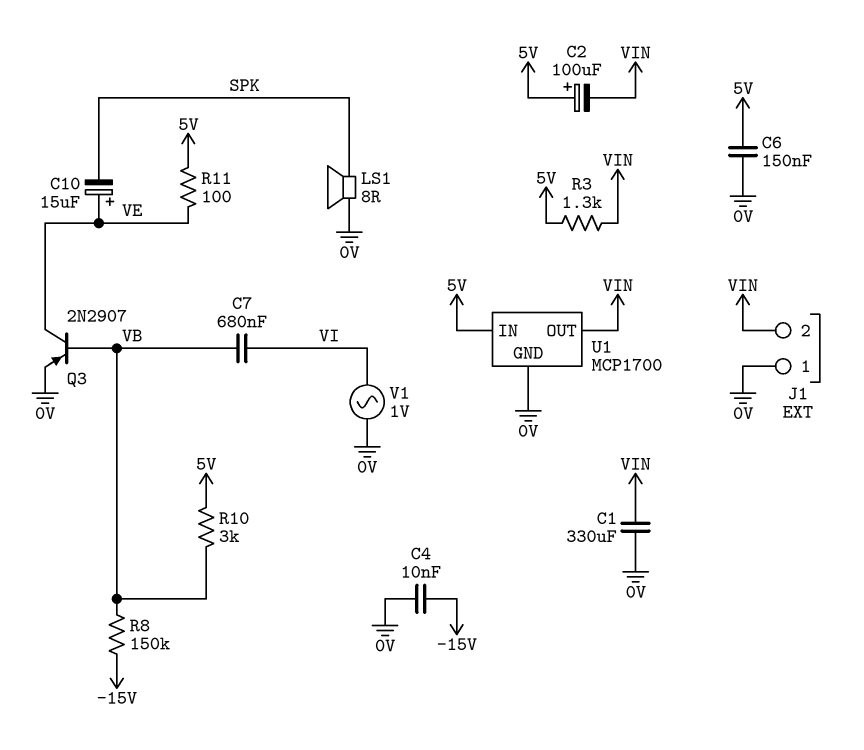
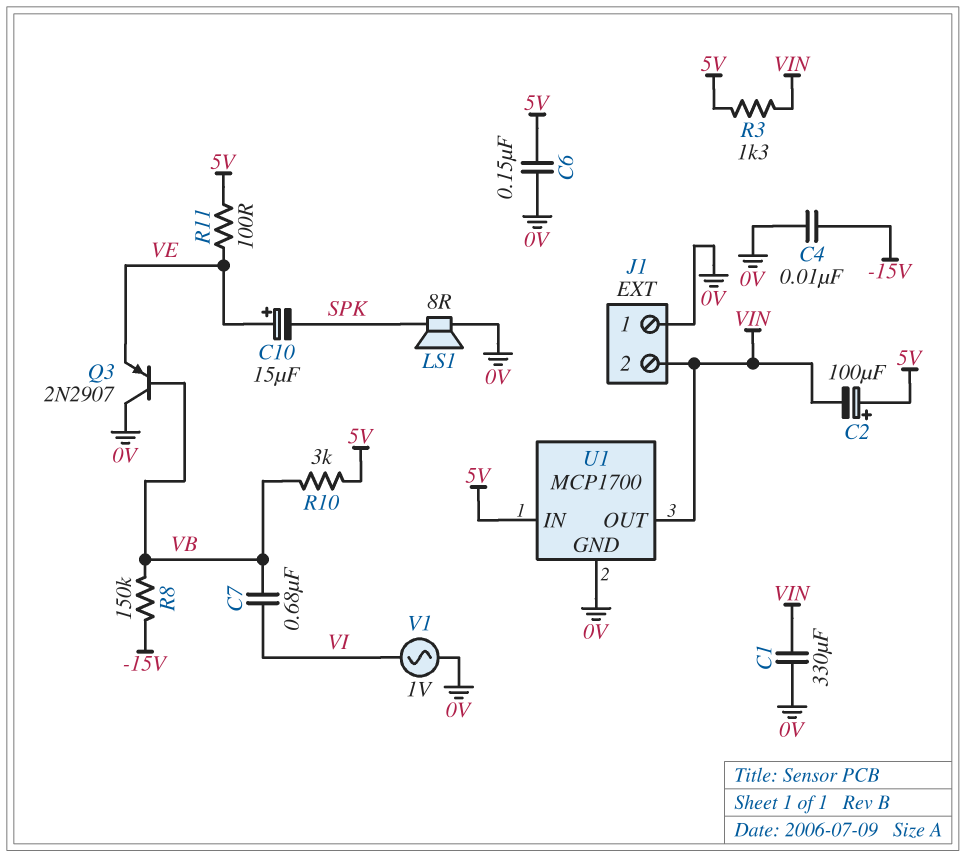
Q3: PNP 2N2907 (B VB, C VE, E 0V) -> PNP 2N2907 (B VB, C 0V, E VE)

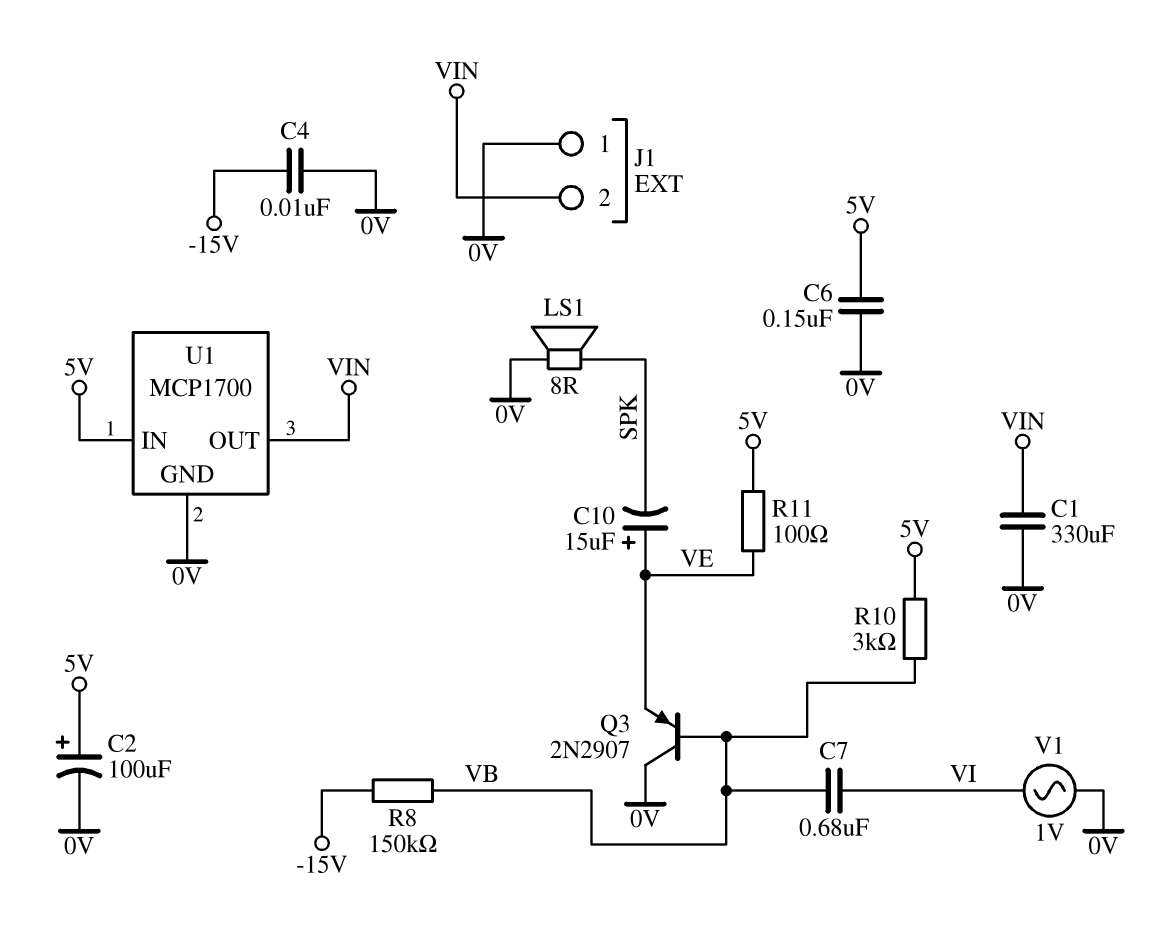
C2: 100uF (plus 5V, minus VIN) -> 100uF (plus 5V, minus 0V)
R3: 1.3k (5V, VIN) -> none

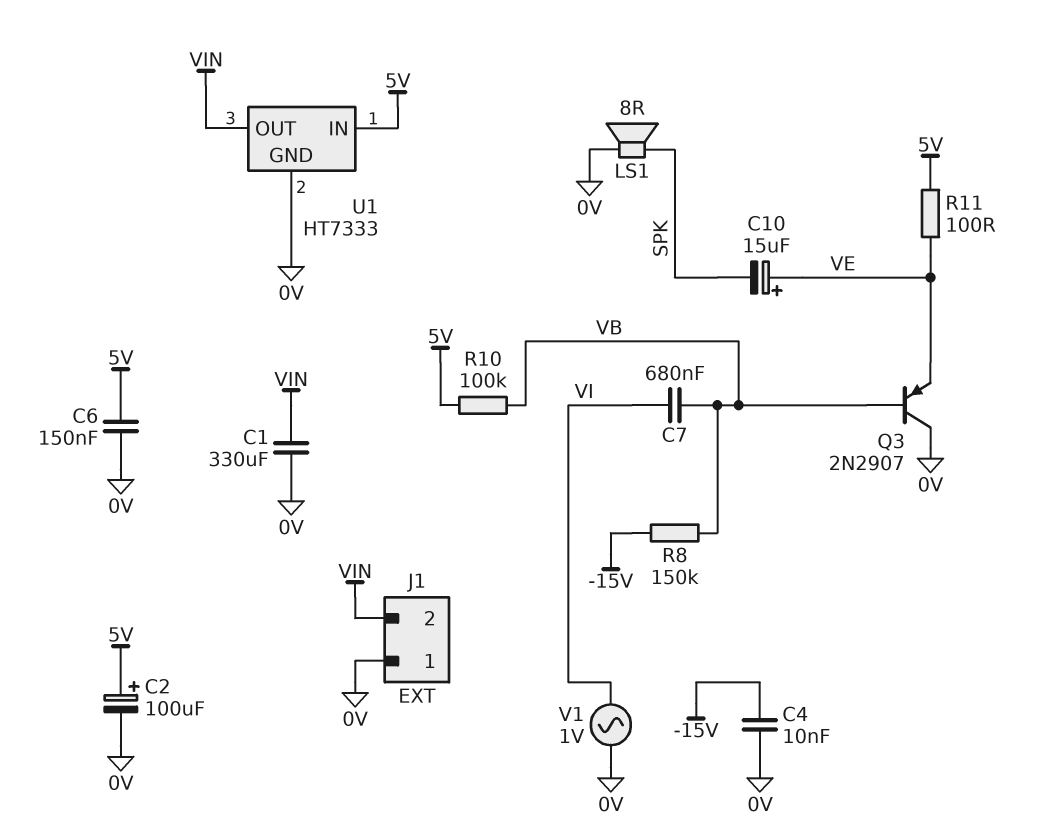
R10: 3k (5V, VB) -> 100k (5V, VB)
U1: MCP1700 -> HT7333

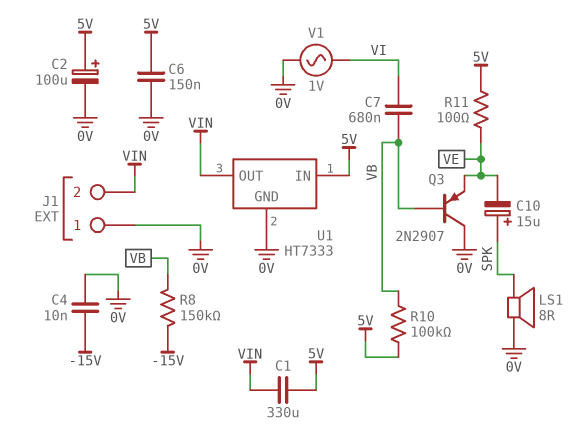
C1: 330uF (0V, VIN) -> 330uF (5V, VIN)
C10: 15uF (plus VE, minus SPK) -> 15uF (plus SPK, minus VE)

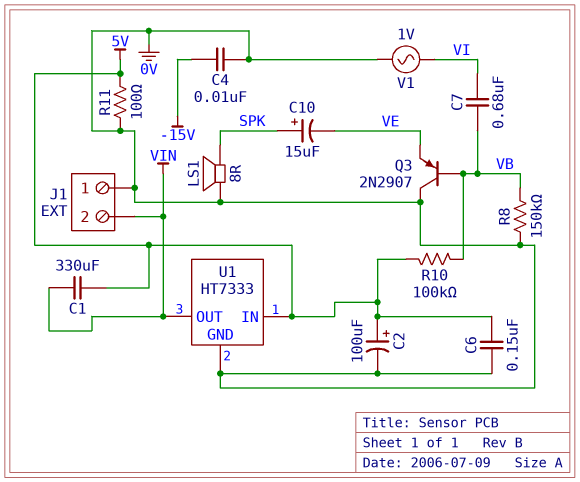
R8: 150k (-15V, VB) -> 150k (0V, VB)
R11: 100 (5V, VE) -> 100 (0V, 5V)

